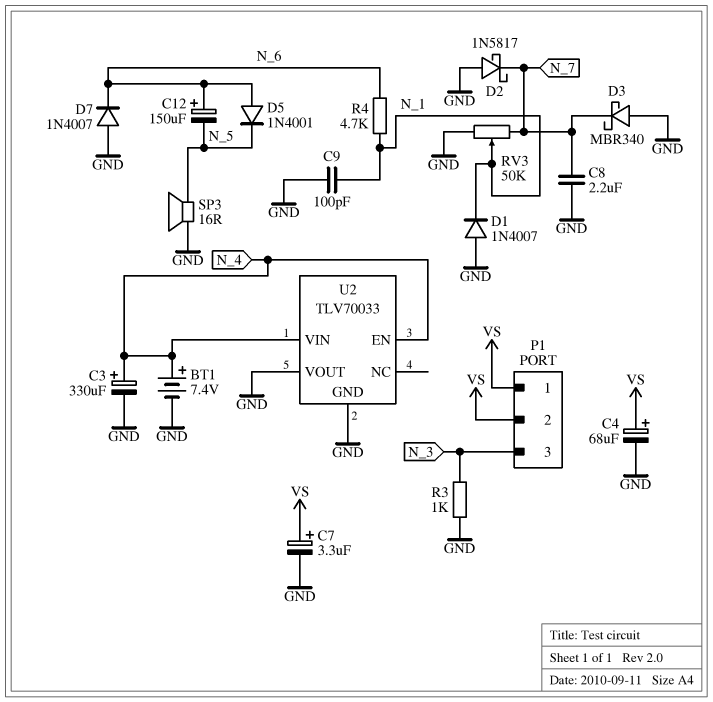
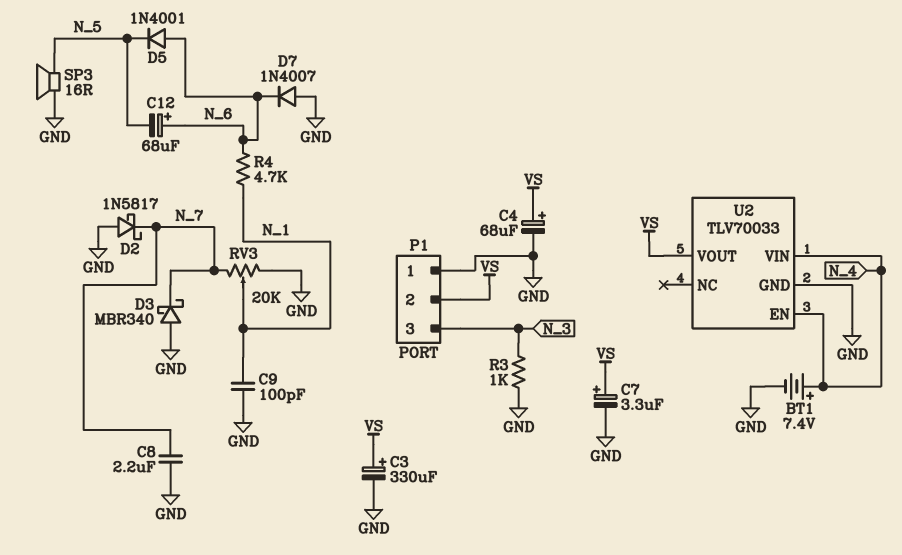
C3: 330uF (plus N_4, minus GND) -> 330uF (plus VS, minus GND)
C12: 150uF (plus N_6, minus N_5) -> 68uF (plus N_6, minus N_5)
D1: diode 1N4007 (A GND, K N_1) -> none
P1 pin 1: VS -> GND
RV3: 50k (GND, N_7, wiper N_1) -> 20k (GND, N_7, wiper N_1)
U2 pin VOUT: GND -> VS

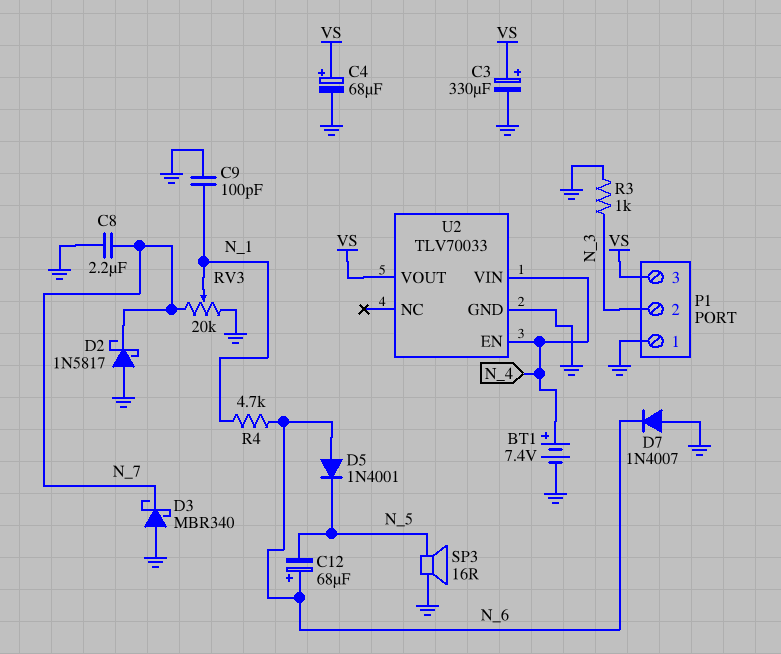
C7: 3.3uF (plus VS, minus GND) -> none
P1 pin 2: VS -> N_3
P1 pin 3: N_3 -> VS

